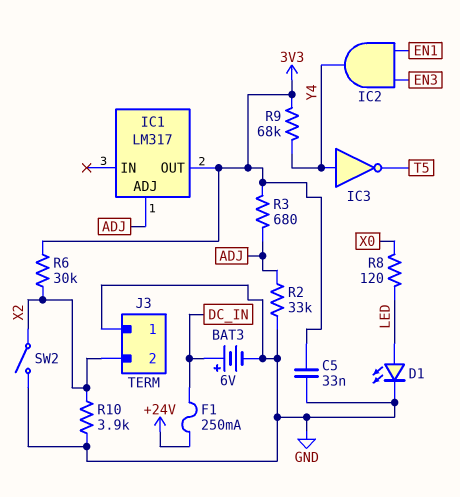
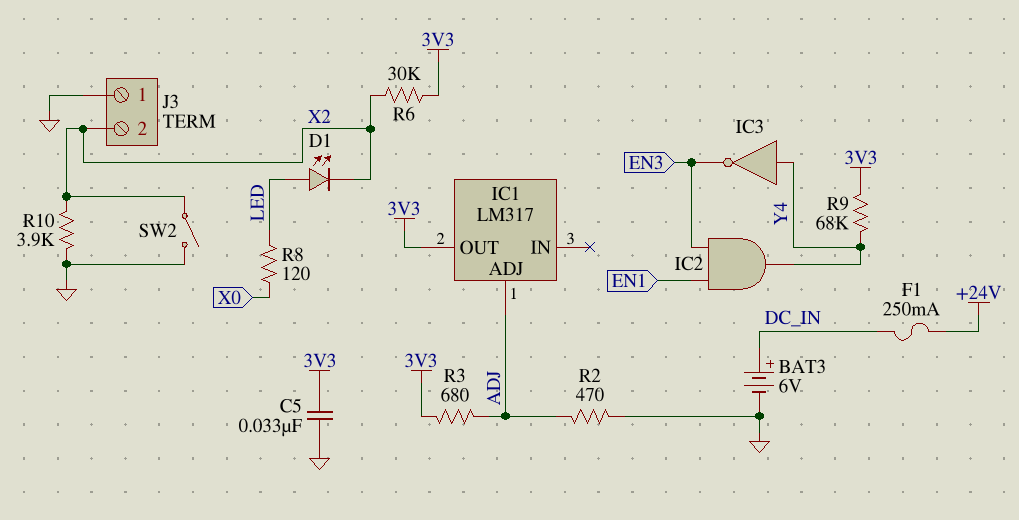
D1: LED (A LED, K GND) -> LED (A LED, K X2)
IC3: NOT (in Y4, out T5) -> NOT (in Y4, out EN3)
R2: 33k (ADJ, GND) -> 470 (ADJ, GND)

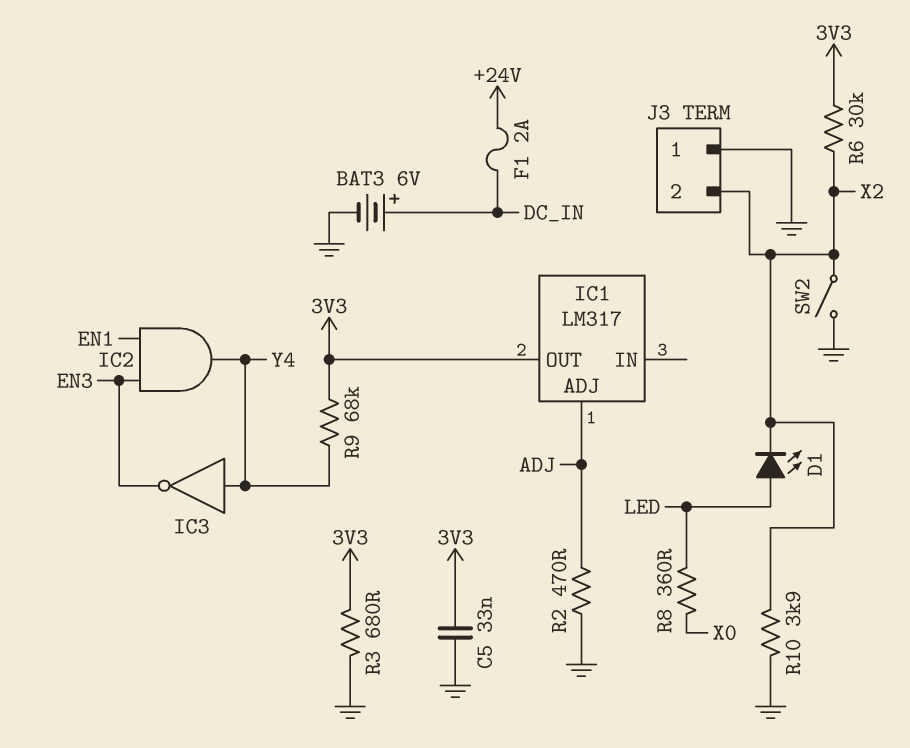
F1: 250mA (+24V, DC_IN) -> 2A (+24V, DC_IN)
R3: 680 (3V3, ADJ) -> 680 (3V3, GND)
R8: 120 (LED, X0) -> 360 (LED, X0)

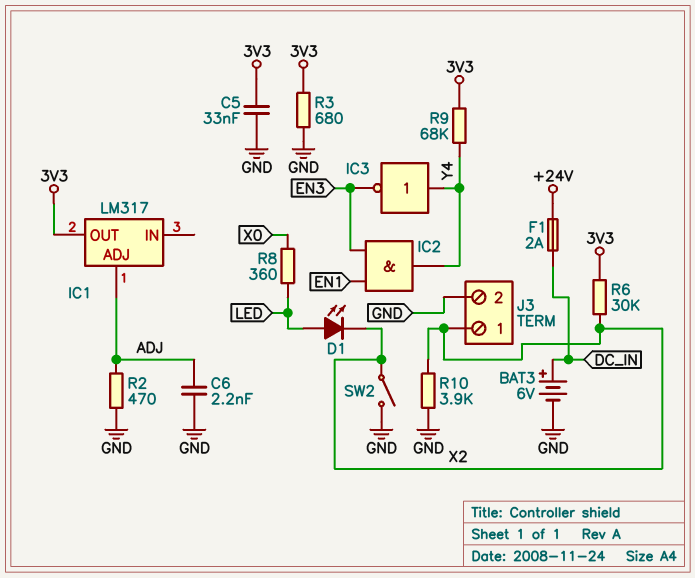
C6: none -> 2.2nF (ADJ, GND)
J3 pin 1: GND -> X2
J3 pin 2: X2 -> GND

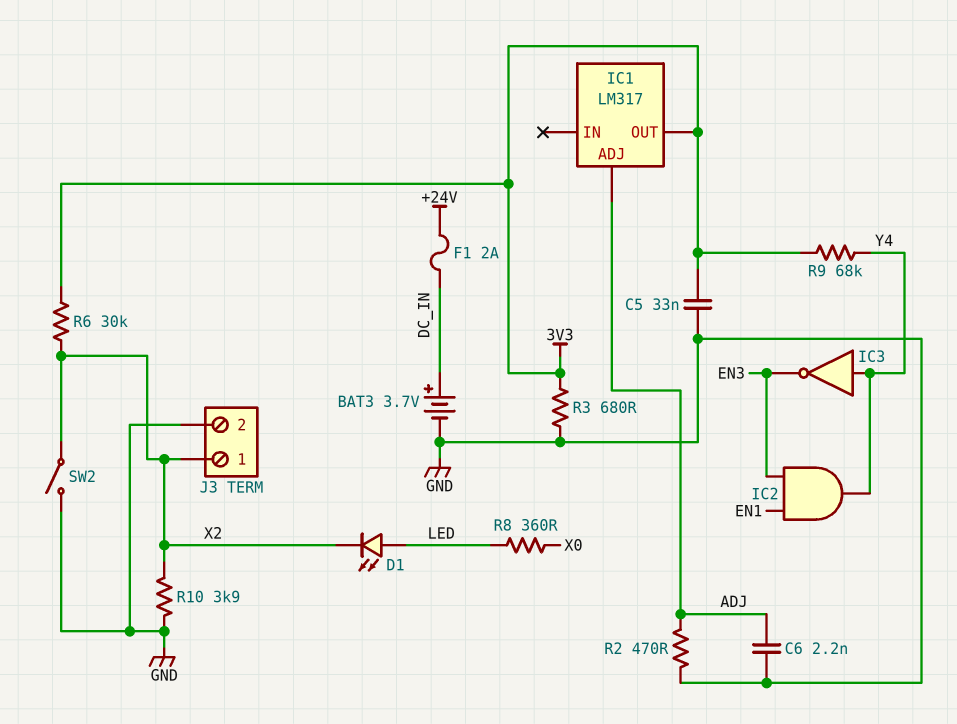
BAT3: 6V (plus DC_IN, minus GND) -> 3.7V (plus DC_IN, minus GND)

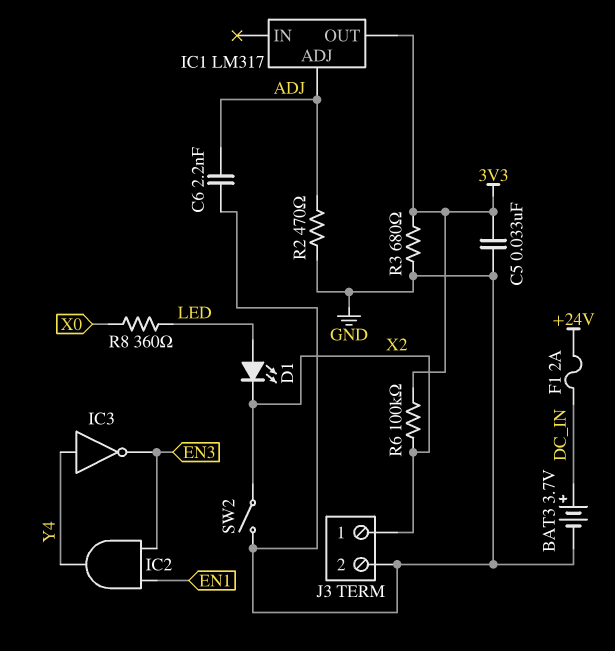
R6: 30k (3V3, X2) -> 100k (3V3, X2)
R9: 68k (3V3, Y4) -> none
R10: 3.9k (GND, X2) -> none

